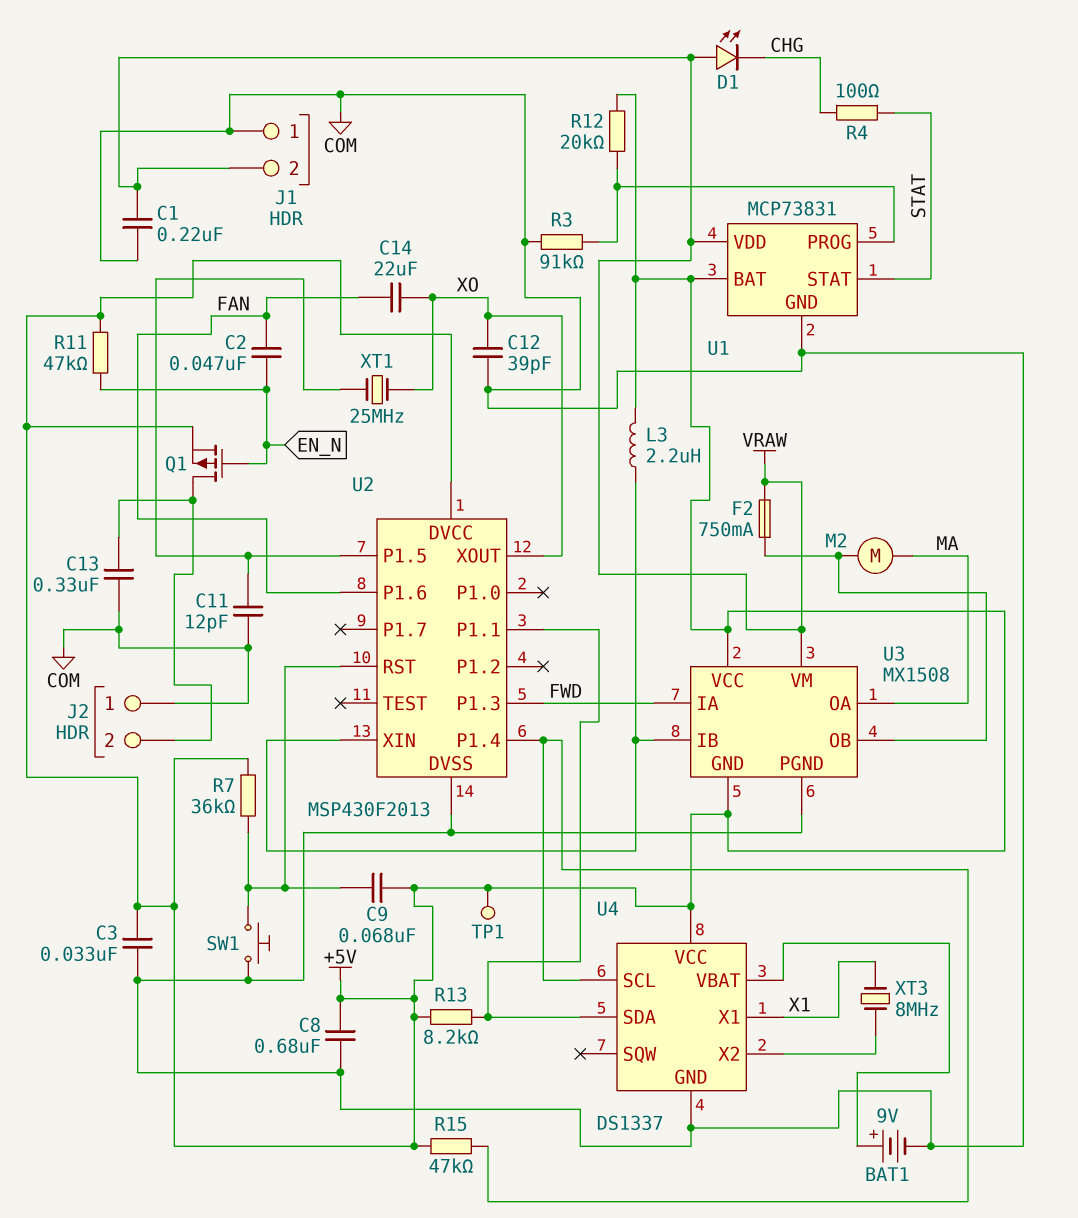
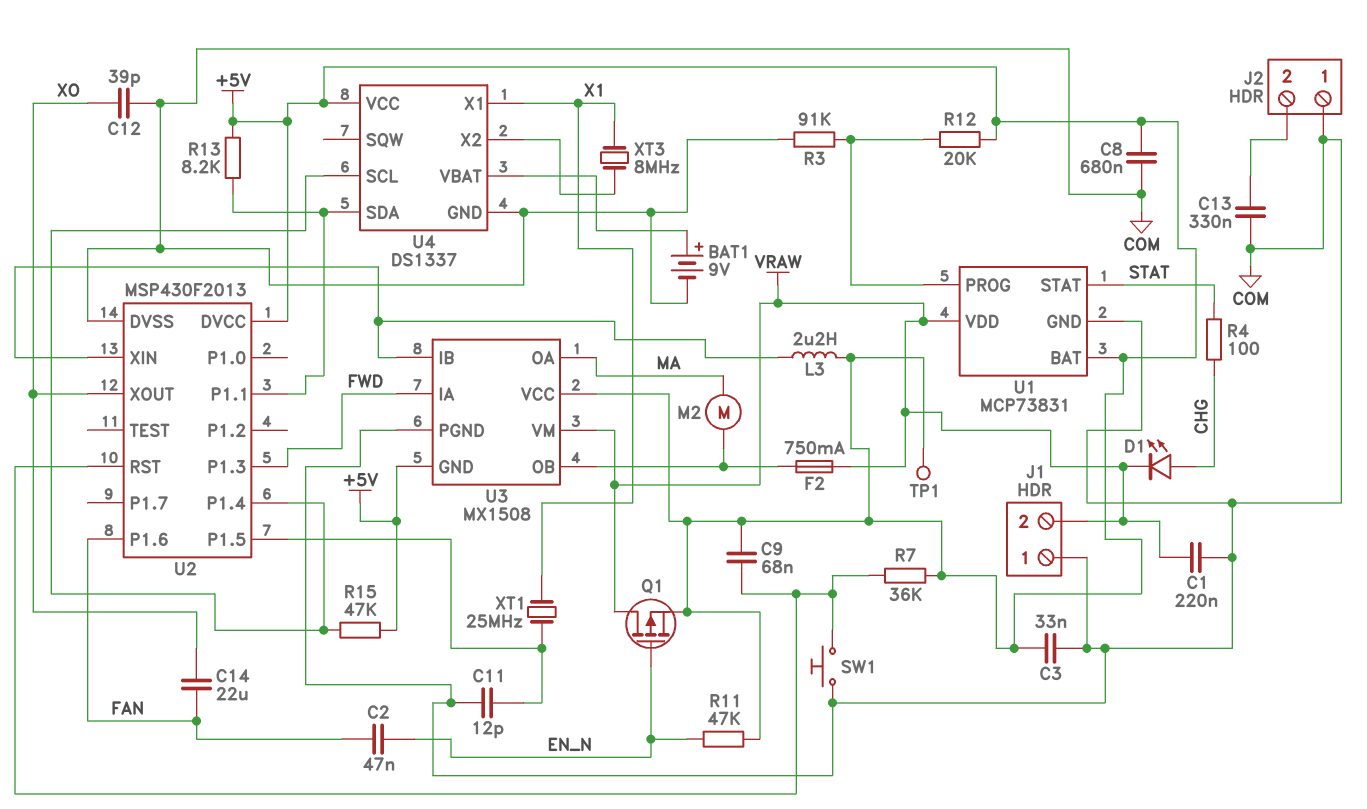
D1: LED (A VRAW, K CHG) -> LED (A CHG, K VRAW)
Q1: PMOS (G EN_N, D J2/2, S +5V) -> PMOS (G EN_N, D VRAW, S +5V)
XT1: 25MHz (U2/P1.5, XO) -> 25MHz (U2/P1.5, X1)

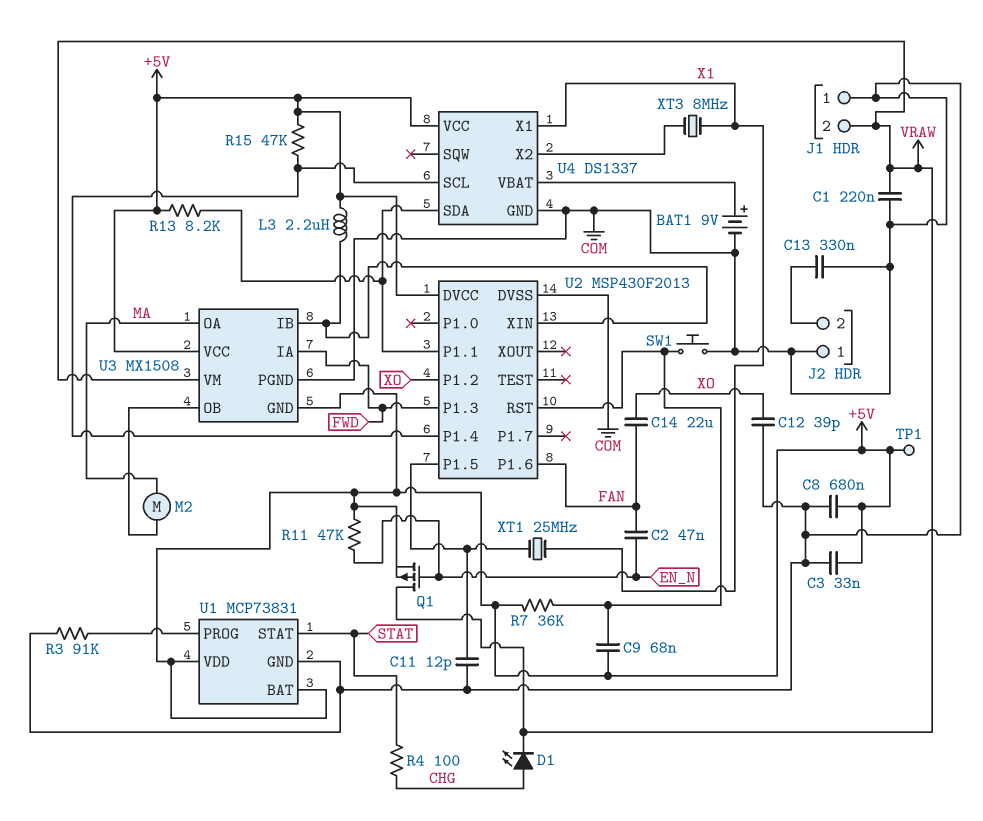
F2: 750mA (U3/OB, VRAW) -> none
R12: 20k (+5V, U1/PROG) -> none
U1 pin VDD: VRAW -> +5V
U2 pin P1.2: none -> XO
U2 pin XOUT: XO -> none

